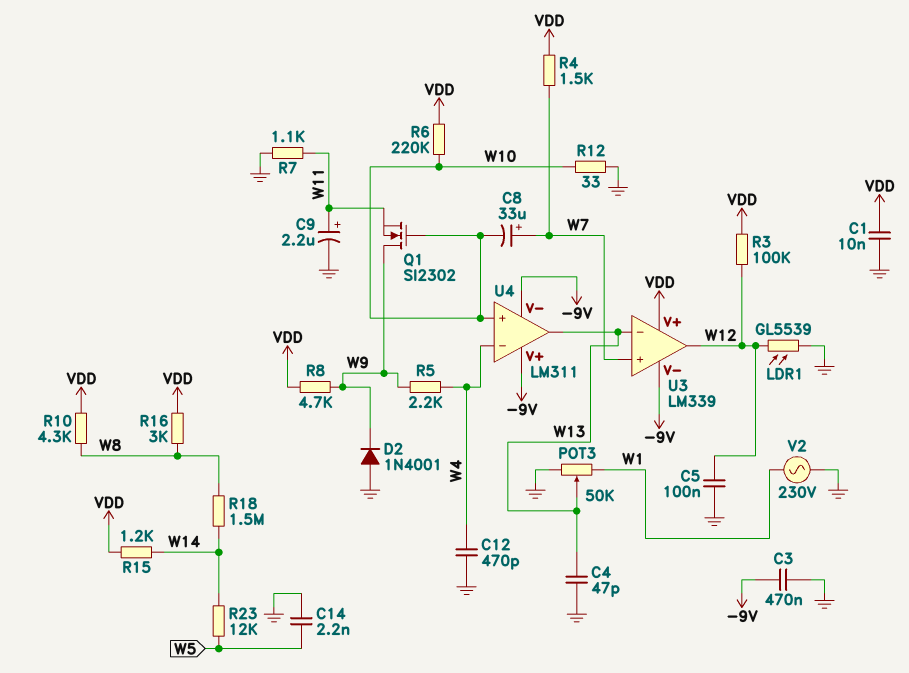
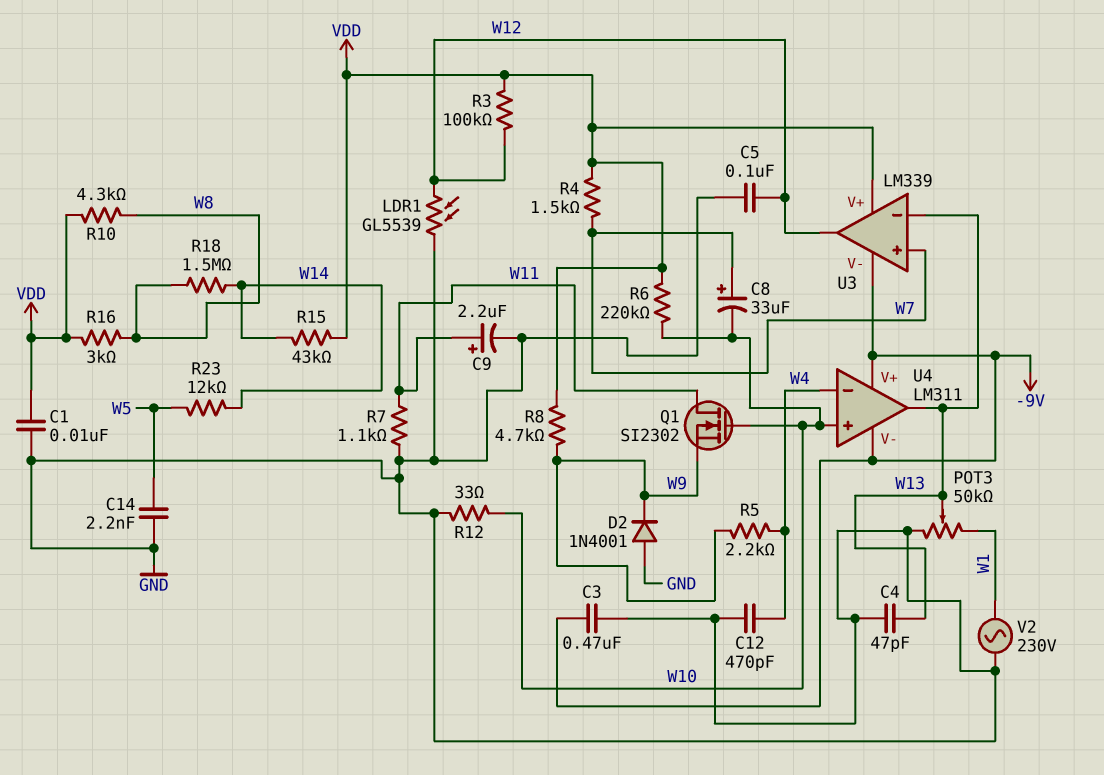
Q1: NMOS SI2302 (G W10, D W9, S W11) -> NMOS SI2302 (G W10, D W11, S W9)
R15: 1.2k (VDD, W14) -> 43k (VDD, W14)

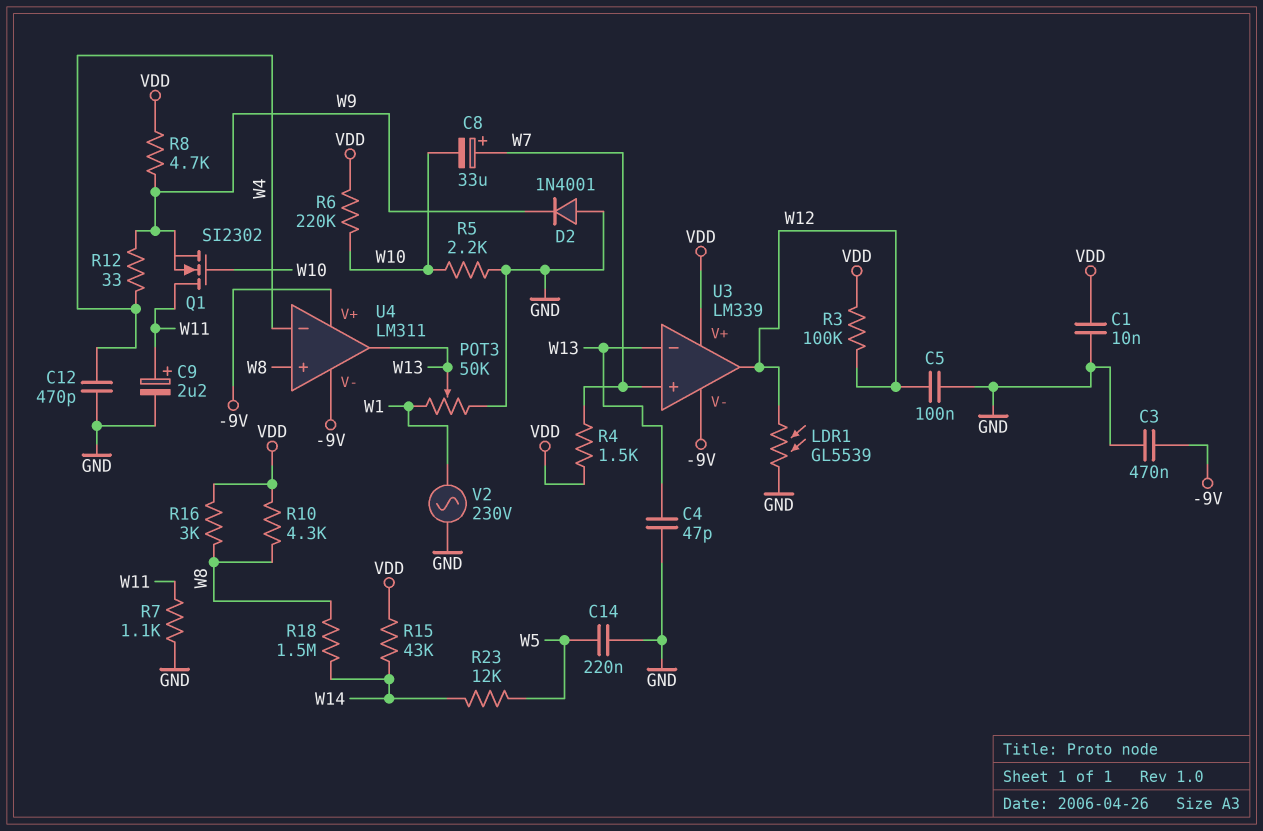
C14: 2.2nF (GND, W5) -> 220nF (GND, W5)
R5: 2.2k (W4, W9) -> 2.2k (GND, W10)
R12: 33 (GND, W10) -> 33 (W4, W9)
U4 pin in+: W10 -> W8

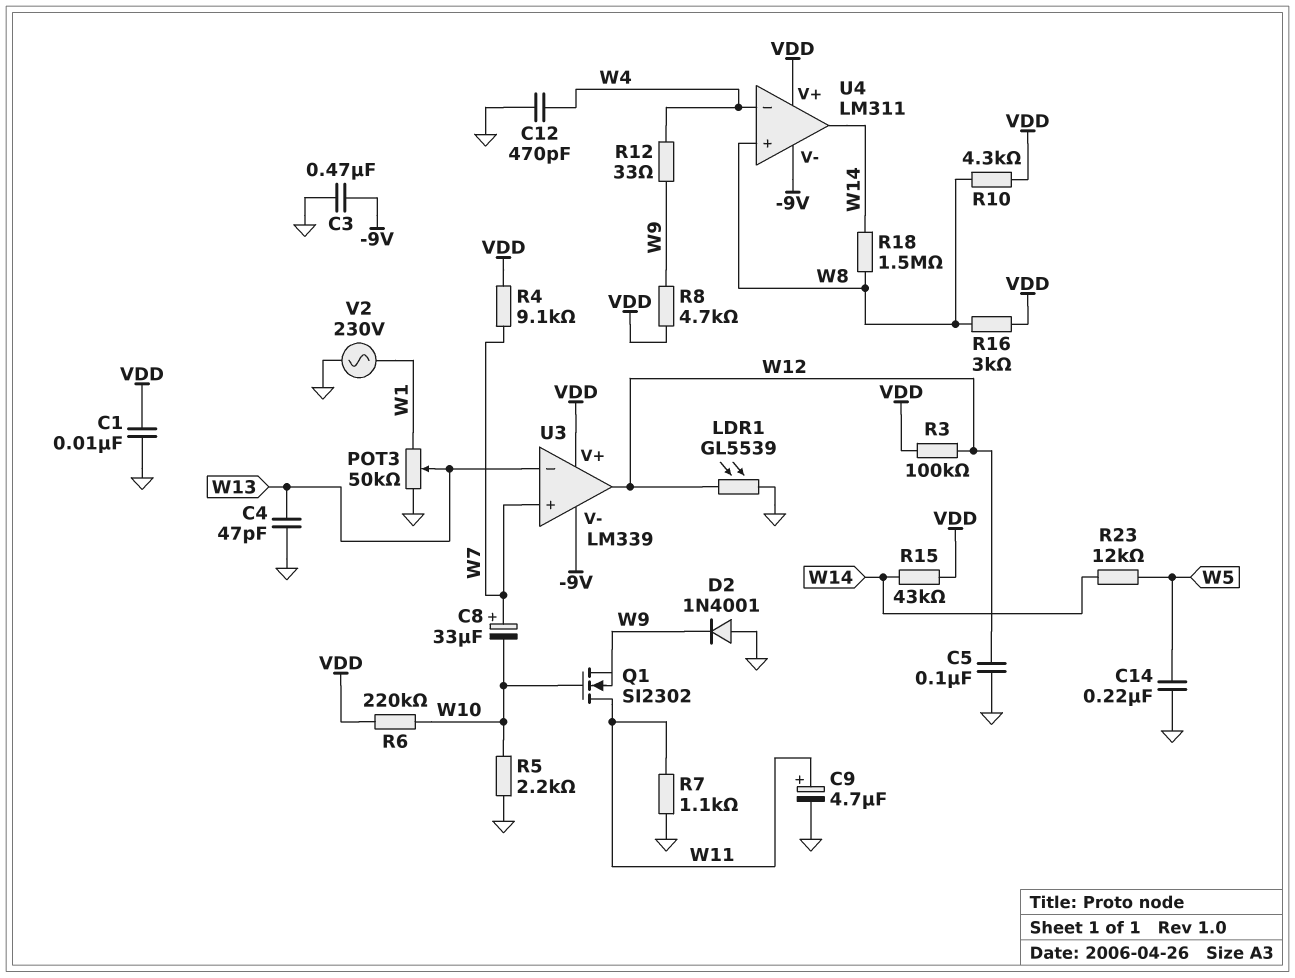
C9: 2.2uF (plus W11, minus GND) -> 4.7uF (plus W11, minus GND)
R4: 1.5k (VDD, W7) -> 9.1k (VDD, W7)
U4 pin V+: -9V -> VDD
U4 pin out: W13 -> W14

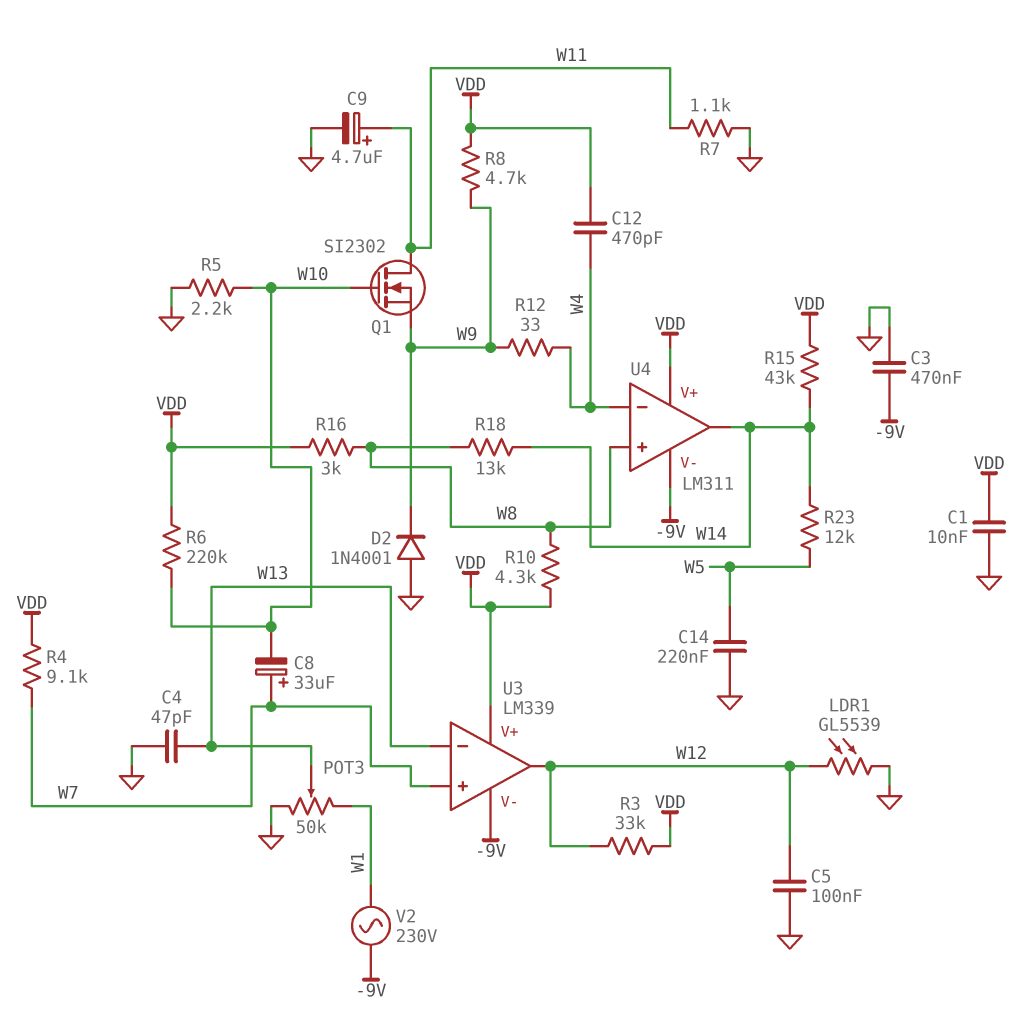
C12: 470pF (GND, W4) -> 470pF (VDD, W4)
R3: 100k (VDD, W12) -> 33k (VDD, W12)
R18: 1.5M (W8, W14) -> 13k (W8, W14)
V2: AC 230V (GND, W1) -> AC 230V (-9V, W1)

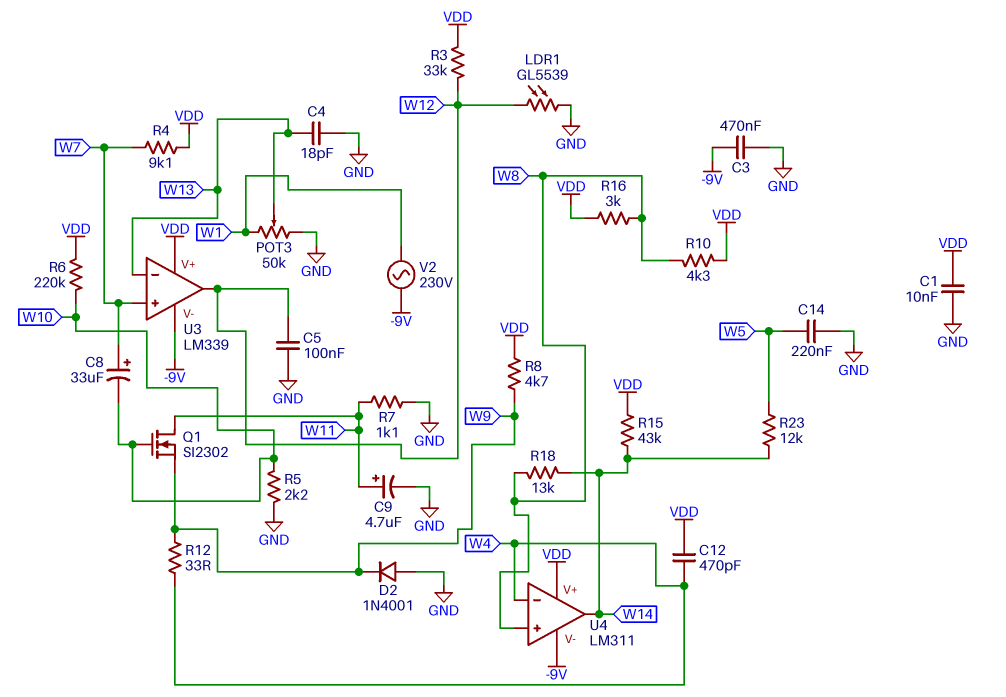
C4: 47pF (GND, W13) -> 18pF (GND, W13)

